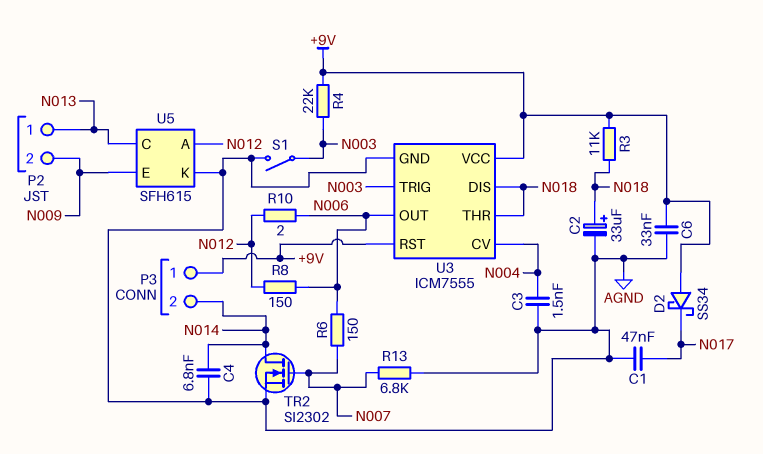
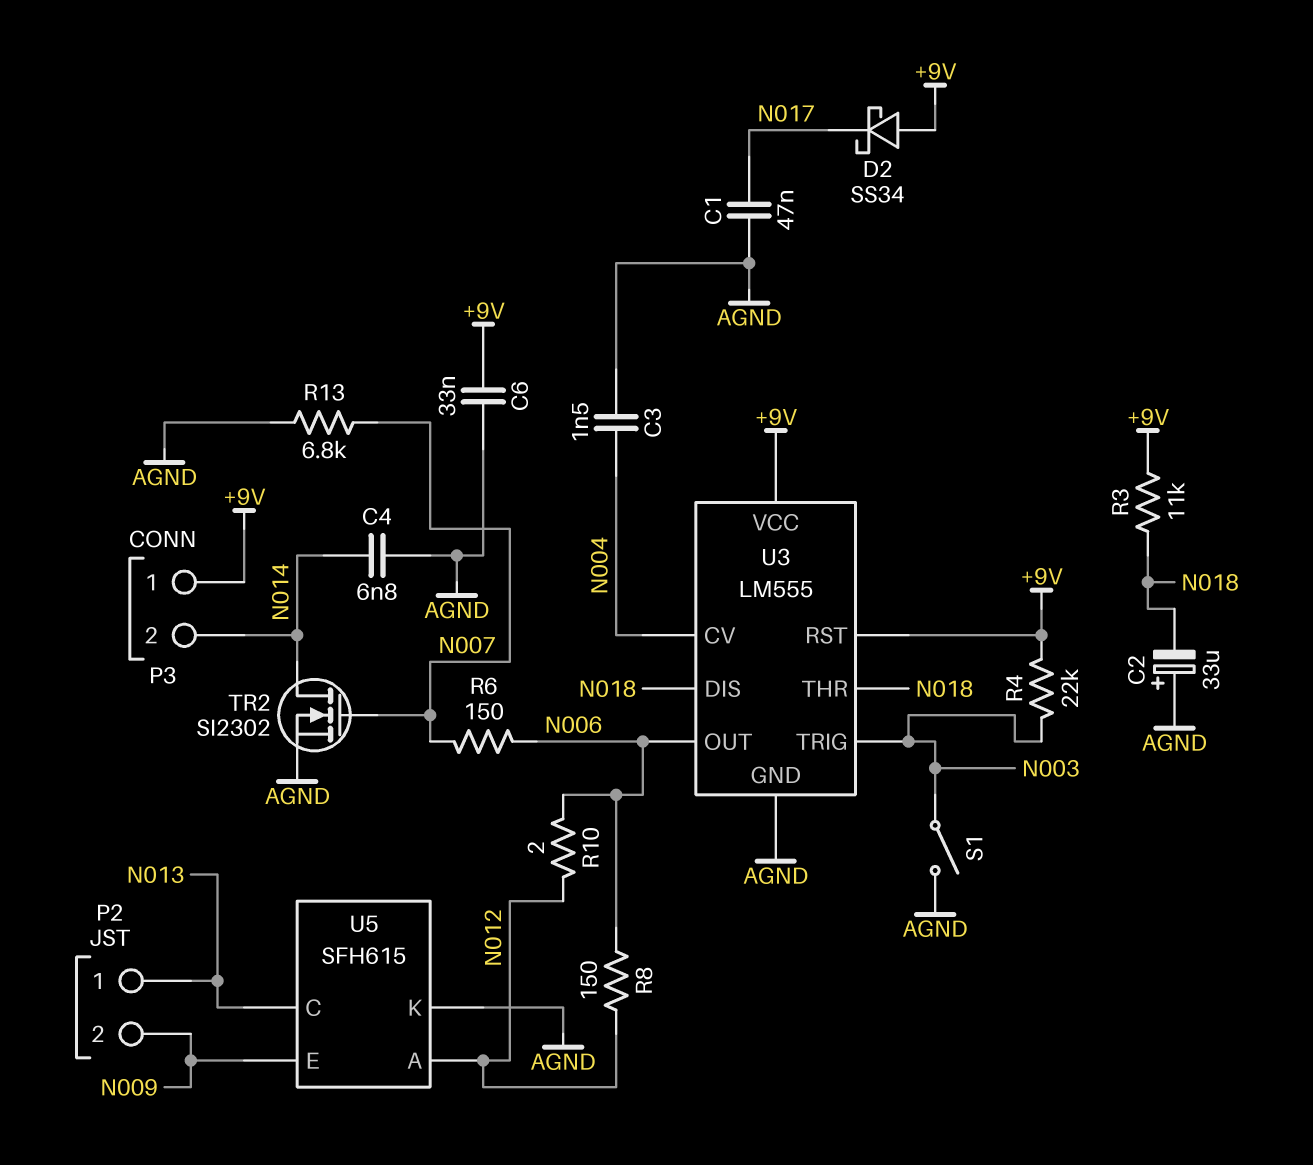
C2: 33uF (plus N018, minus AGND) -> 33uF (plus AGND, minus N018)
U3: ICM7555 -> LM555

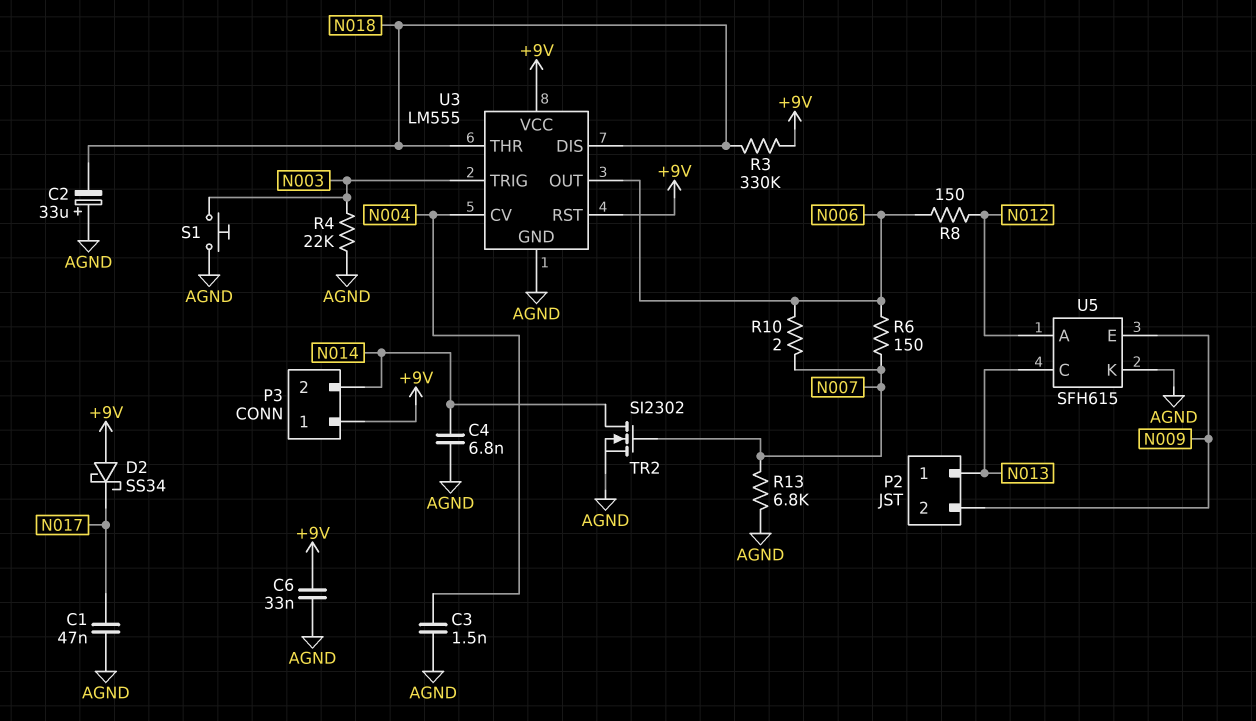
R3: 11k (+9V, N018) -> 330k (+9V, N018)
R4: 22k (+9V, N003) -> 22k (AGND, N003)
R10: 2 (N006, N012) -> 2 (N006, N007)
S1: switch (AGND, N003) -> button (AGND, N003)

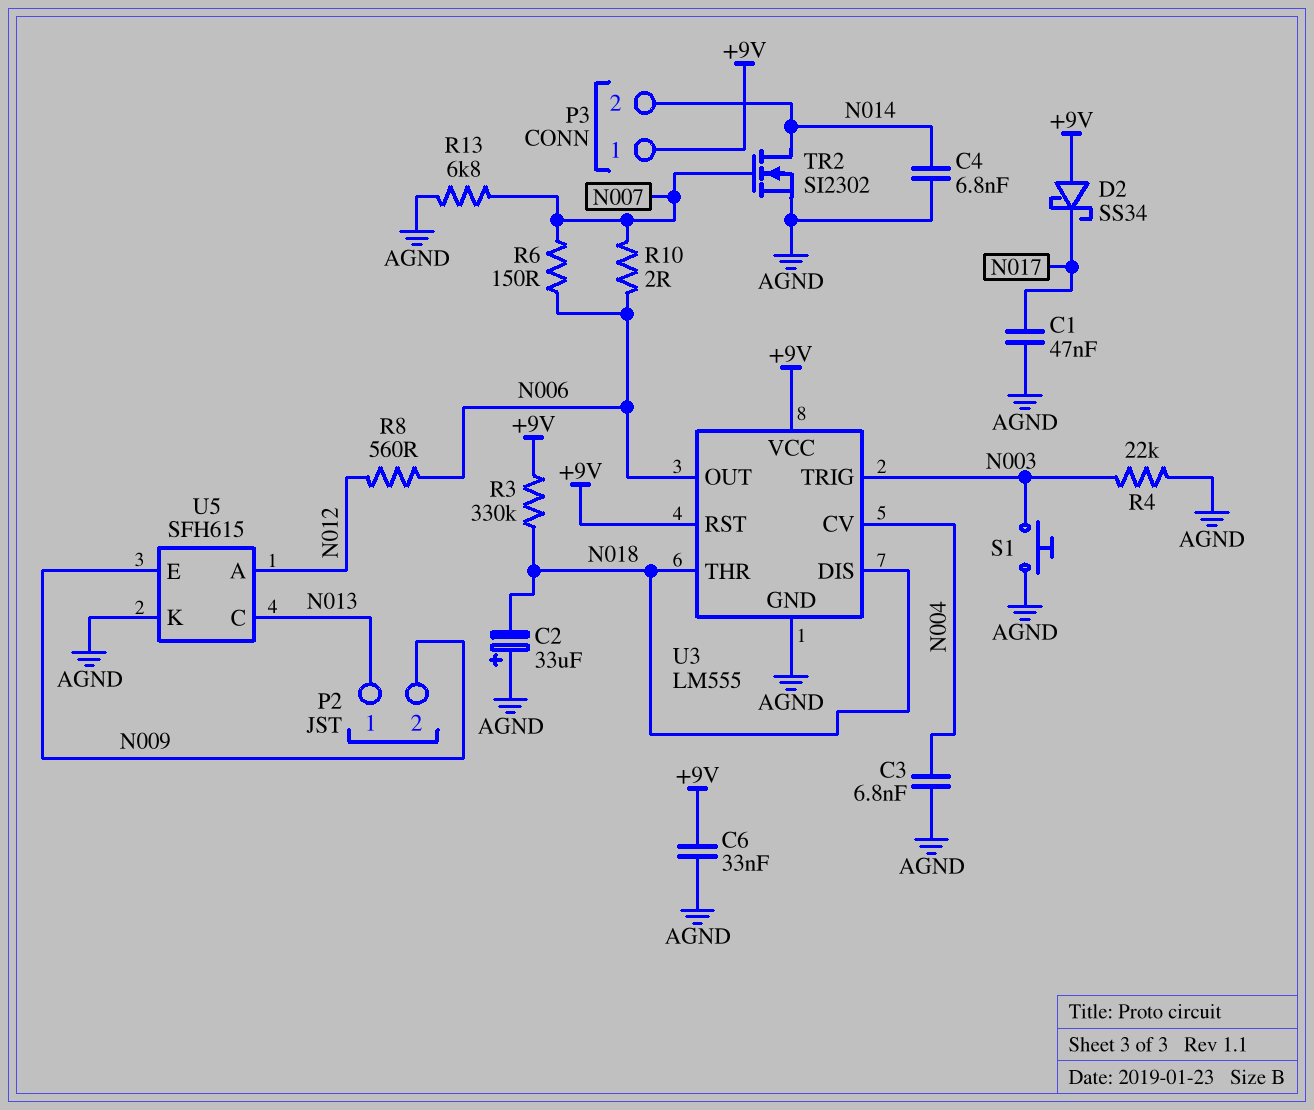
C3: 1.5nF (AGND, N004) -> 6.8nF (AGND, N004)
R8: 150 (N006, N012) -> 560 (N006, N012)

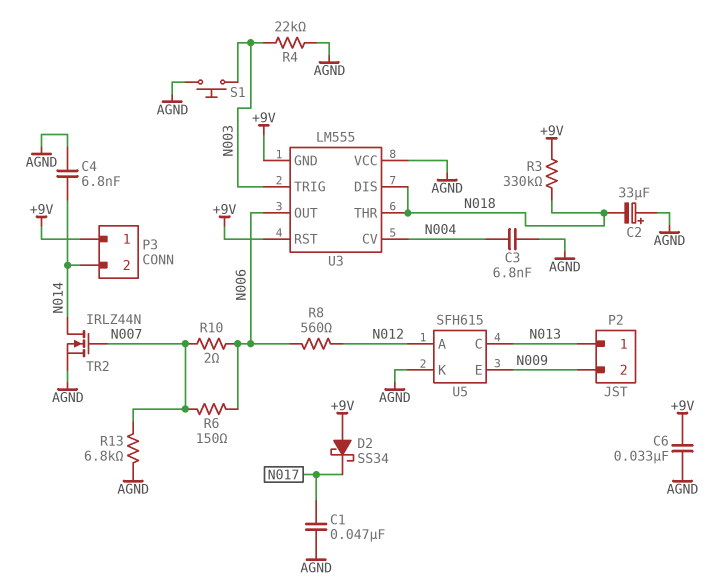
TR2: NMOS SI2302 (G N007, D N014, S AGND) -> NMOS IRLZ44N (G N007, D N014, S AGND)
U3 pin GND: AGND -> +9V
U3 pin VCC: +9V -> AGND

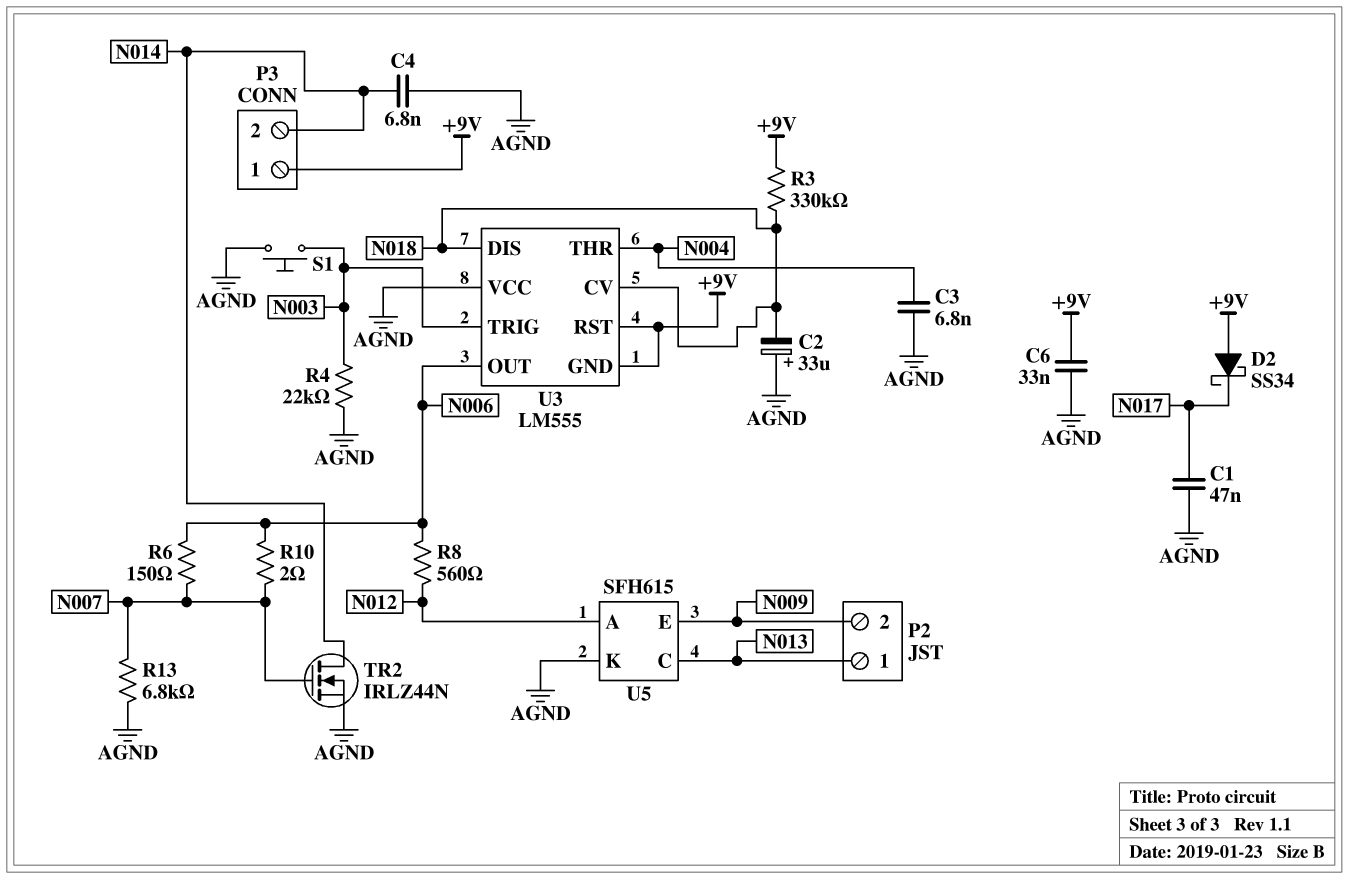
U3 pin CV: N004 -> N018
U3 pin THR: N018 -> N004

